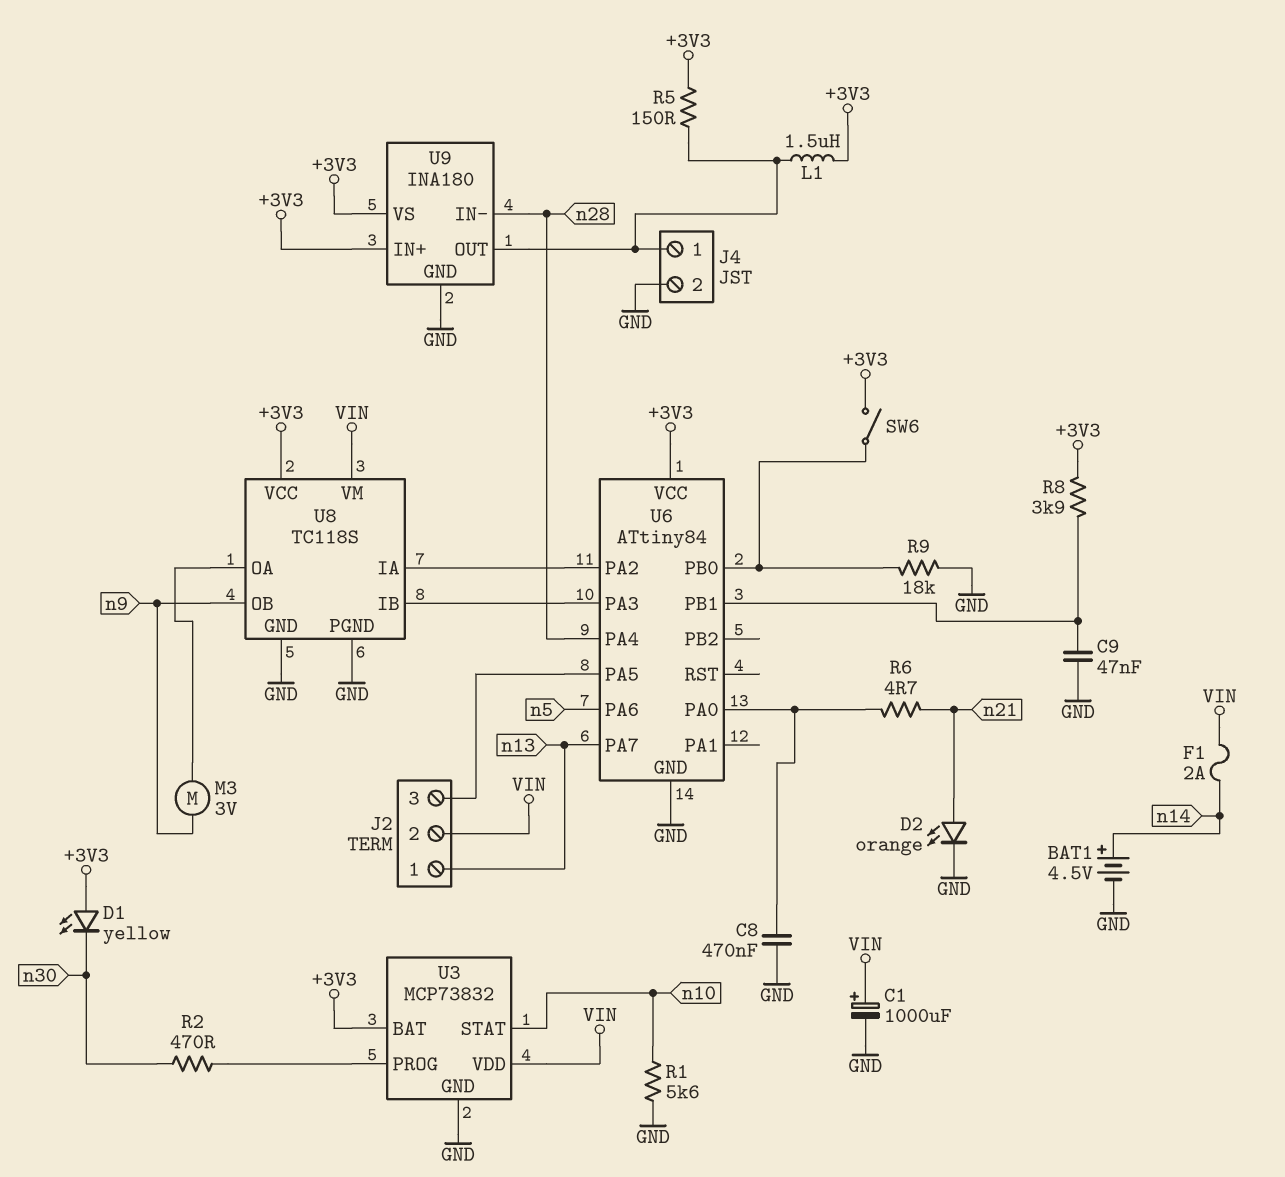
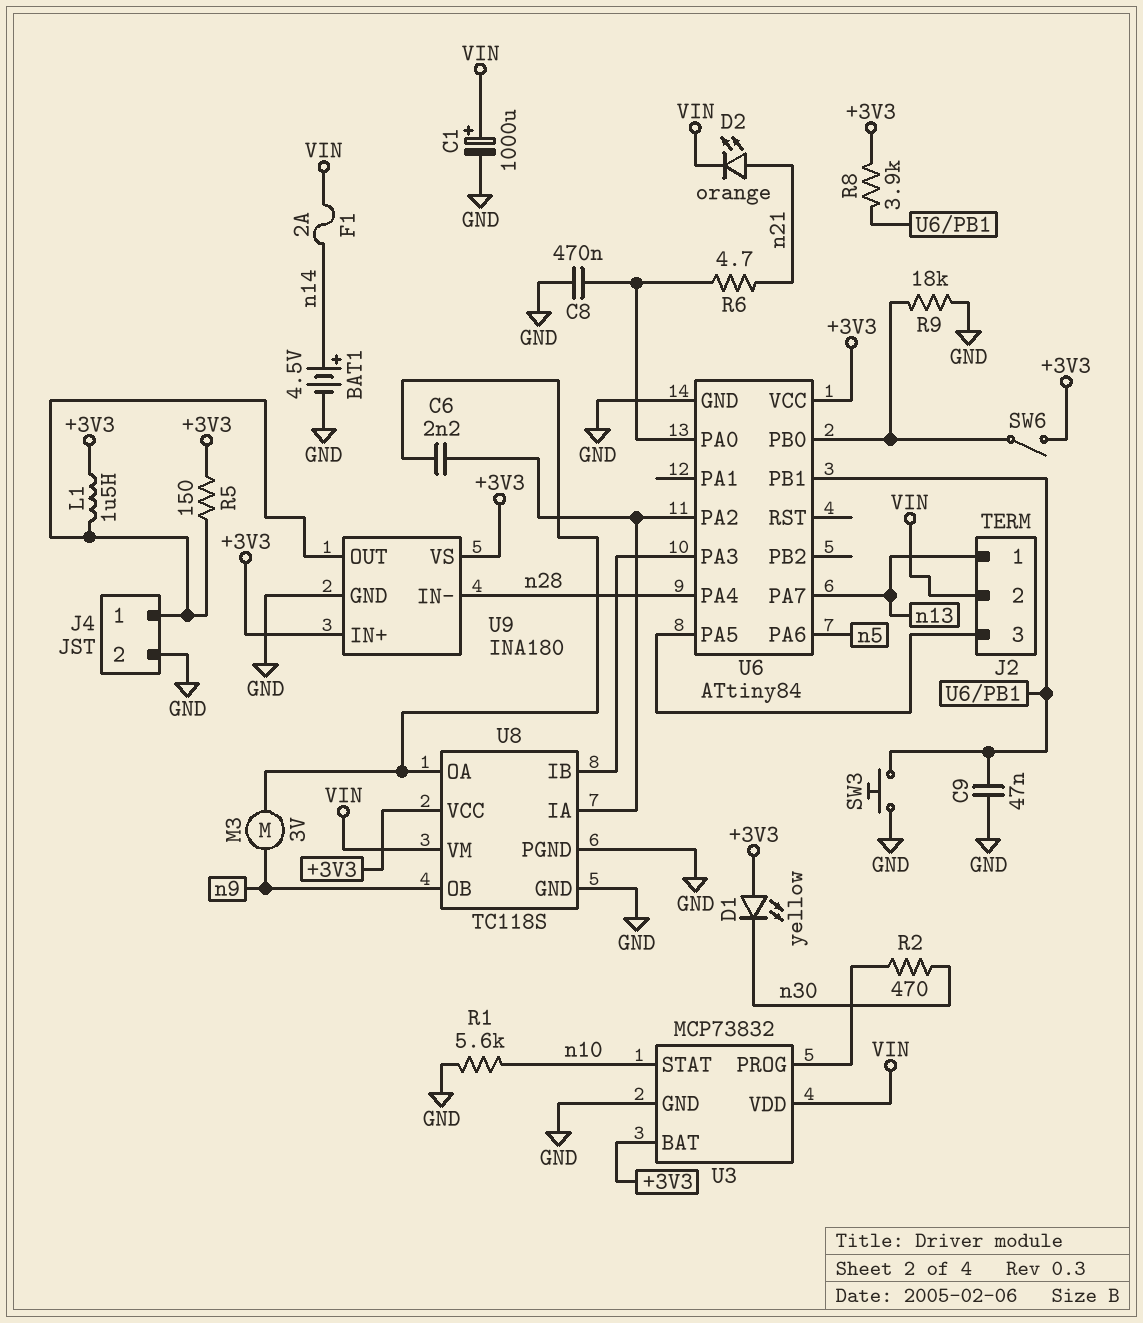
C6: none -> 2.2nF (U6/PA2, U8/OA)
D2: LED orange (A n21, K GND) -> LED orange (A n21, K VIN)
SW3: none -> button (GND, U6/PB1)

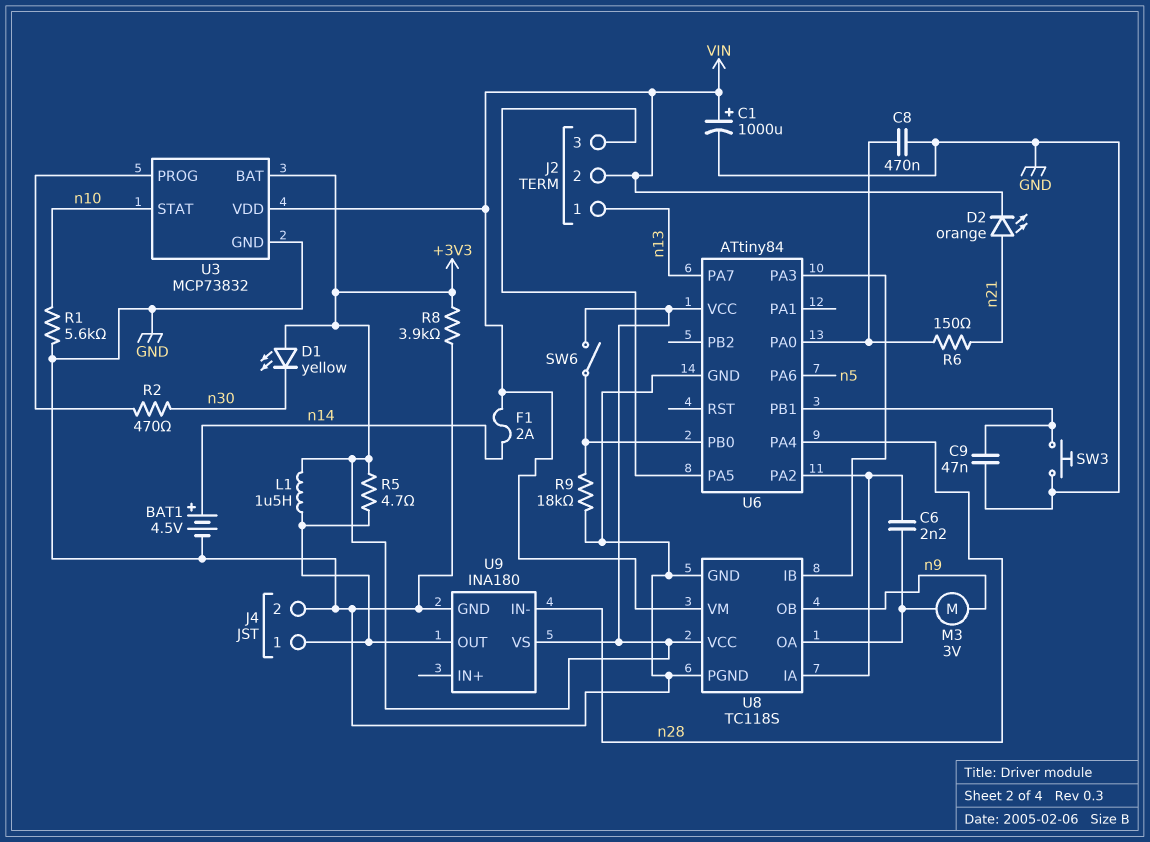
R5: 150 (+3V3, J4/1) -> 4.7 (+3V3, J4/1)
R6: 4.7 (U6/PA0, n21) -> 150 (U6/PA0, n21)
R8: 3.9k (+3V3, U6/PB1) -> 3.9k (+3V3, GND)
U9 pin IN+: +3V3 -> none

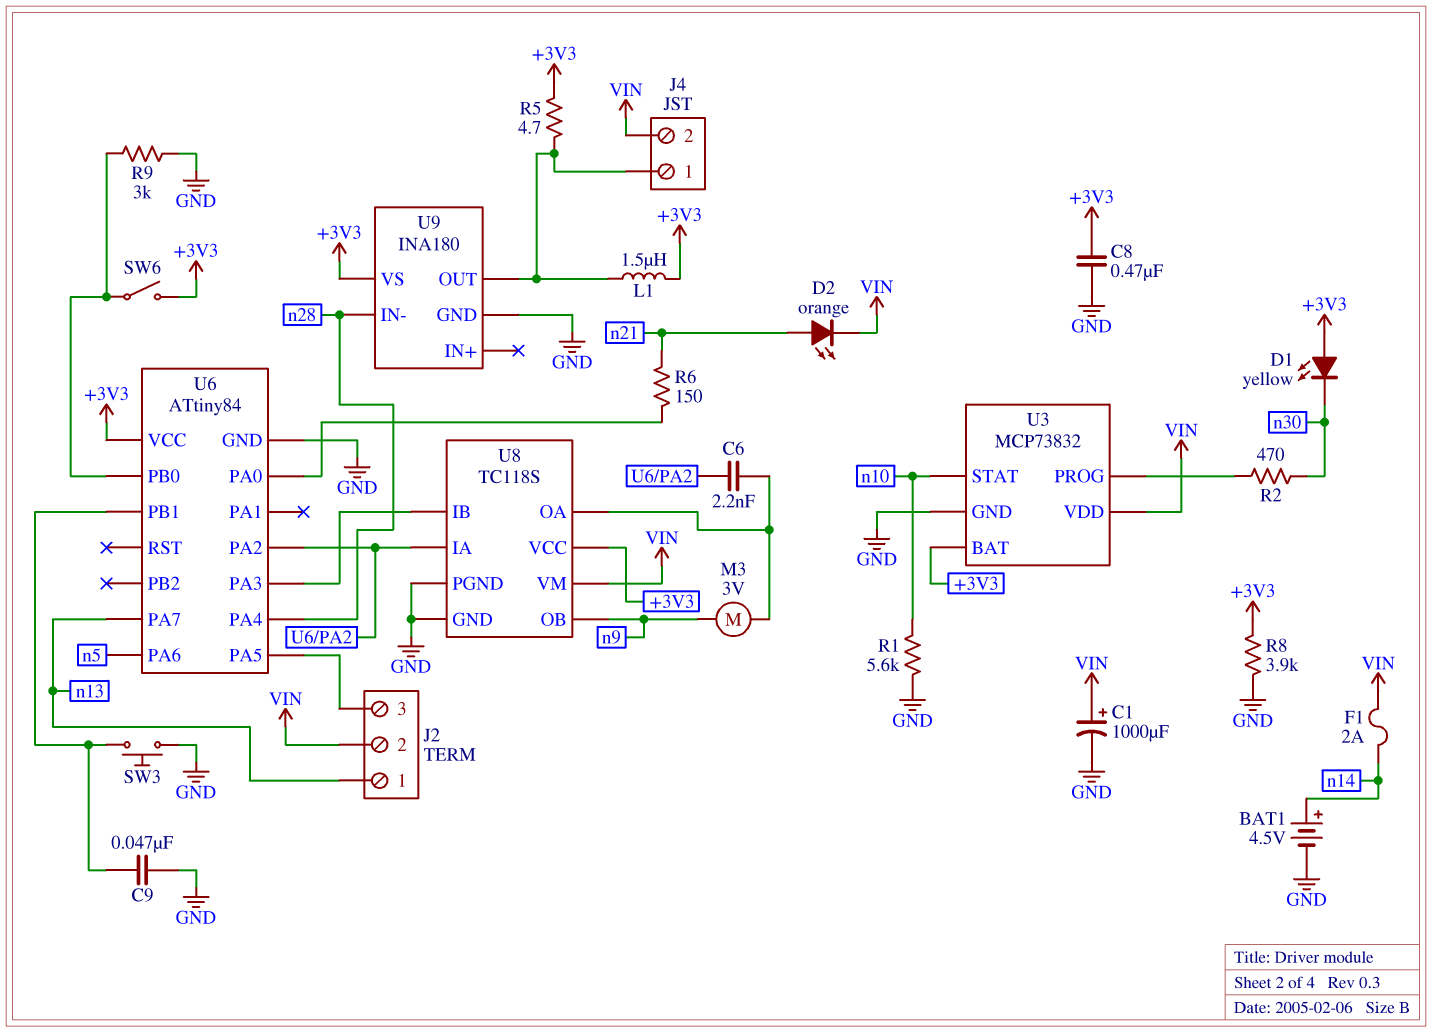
C8: 470nF (GND, U6/PA0) -> 470nF (+3V3, GND)
J4 pin 2: GND -> VIN
R9: 18k (GND, U6/PB0) -> 3k (GND, U6/PB0)

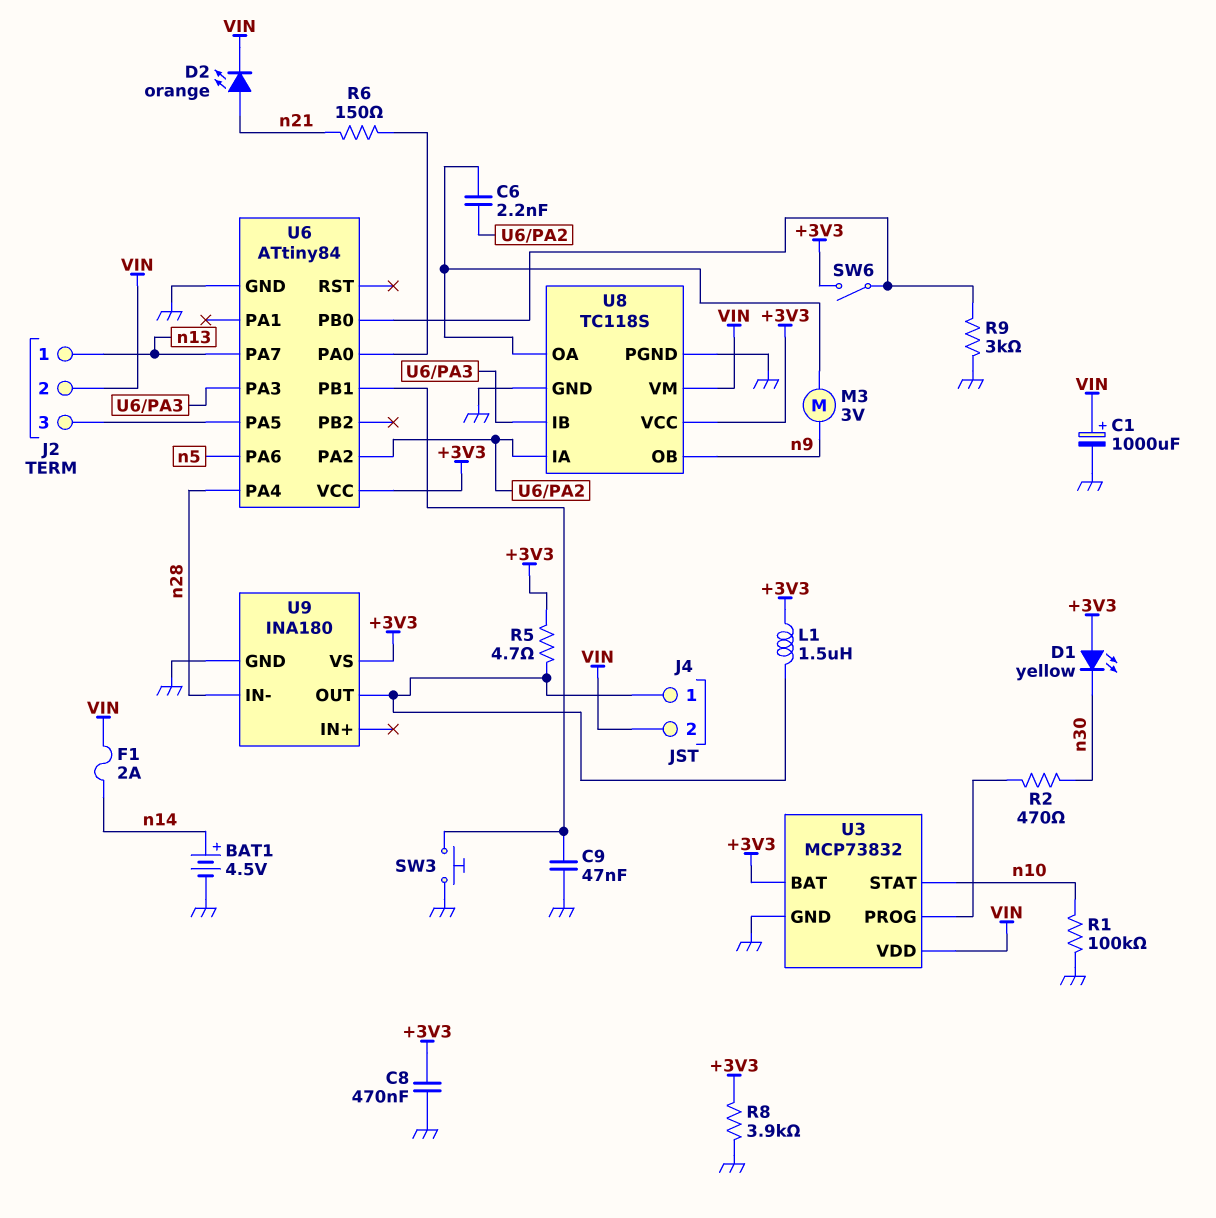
R1: 5.6k (GND, n10) -> 100k (GND, n10)

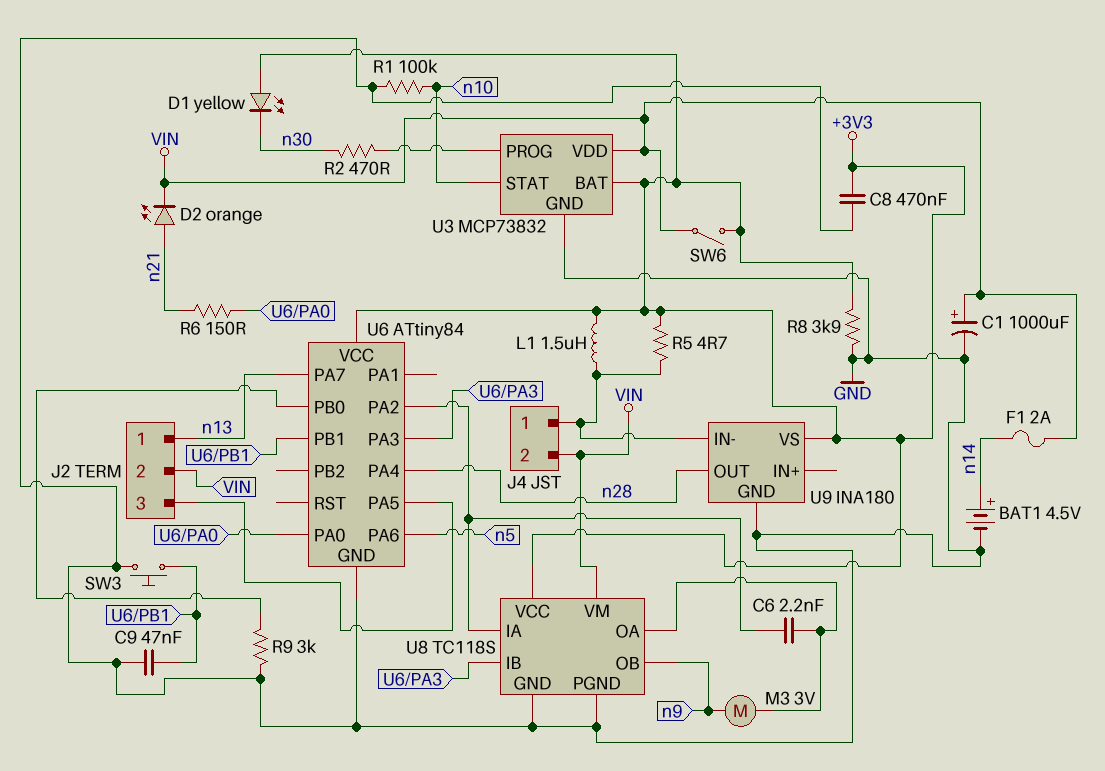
SW6: switch (+3V3, U6/PB0) -> switch (+3V3, VIN)
U9 pin IN-: n28 -> J4/1
U9 pin OUT: J4/1 -> n28

